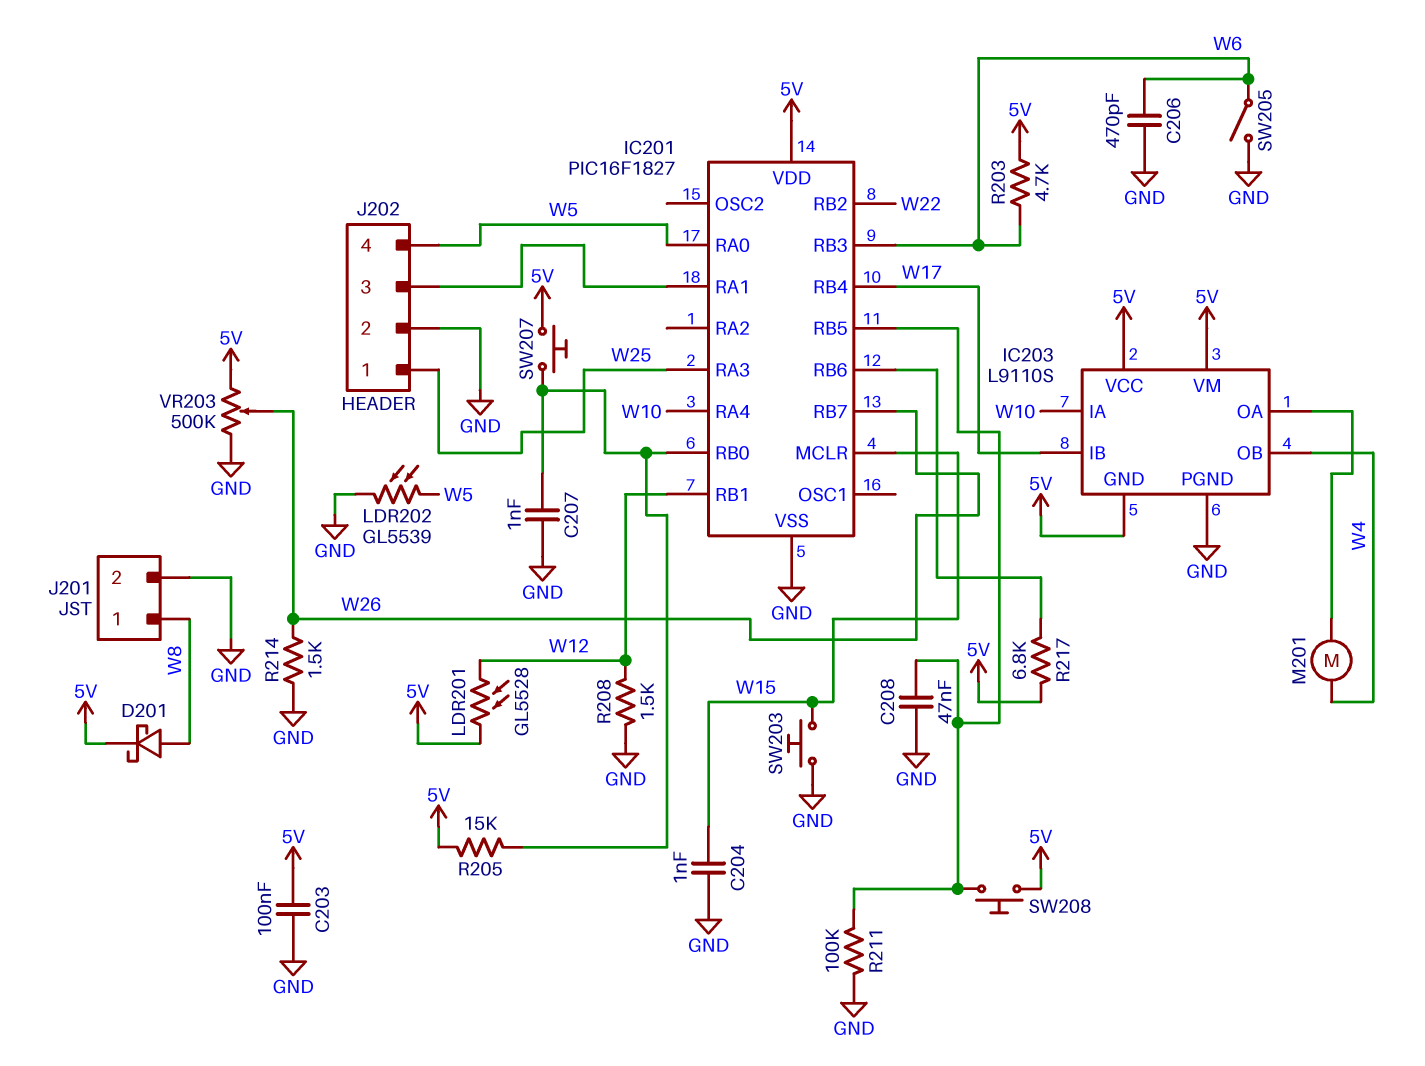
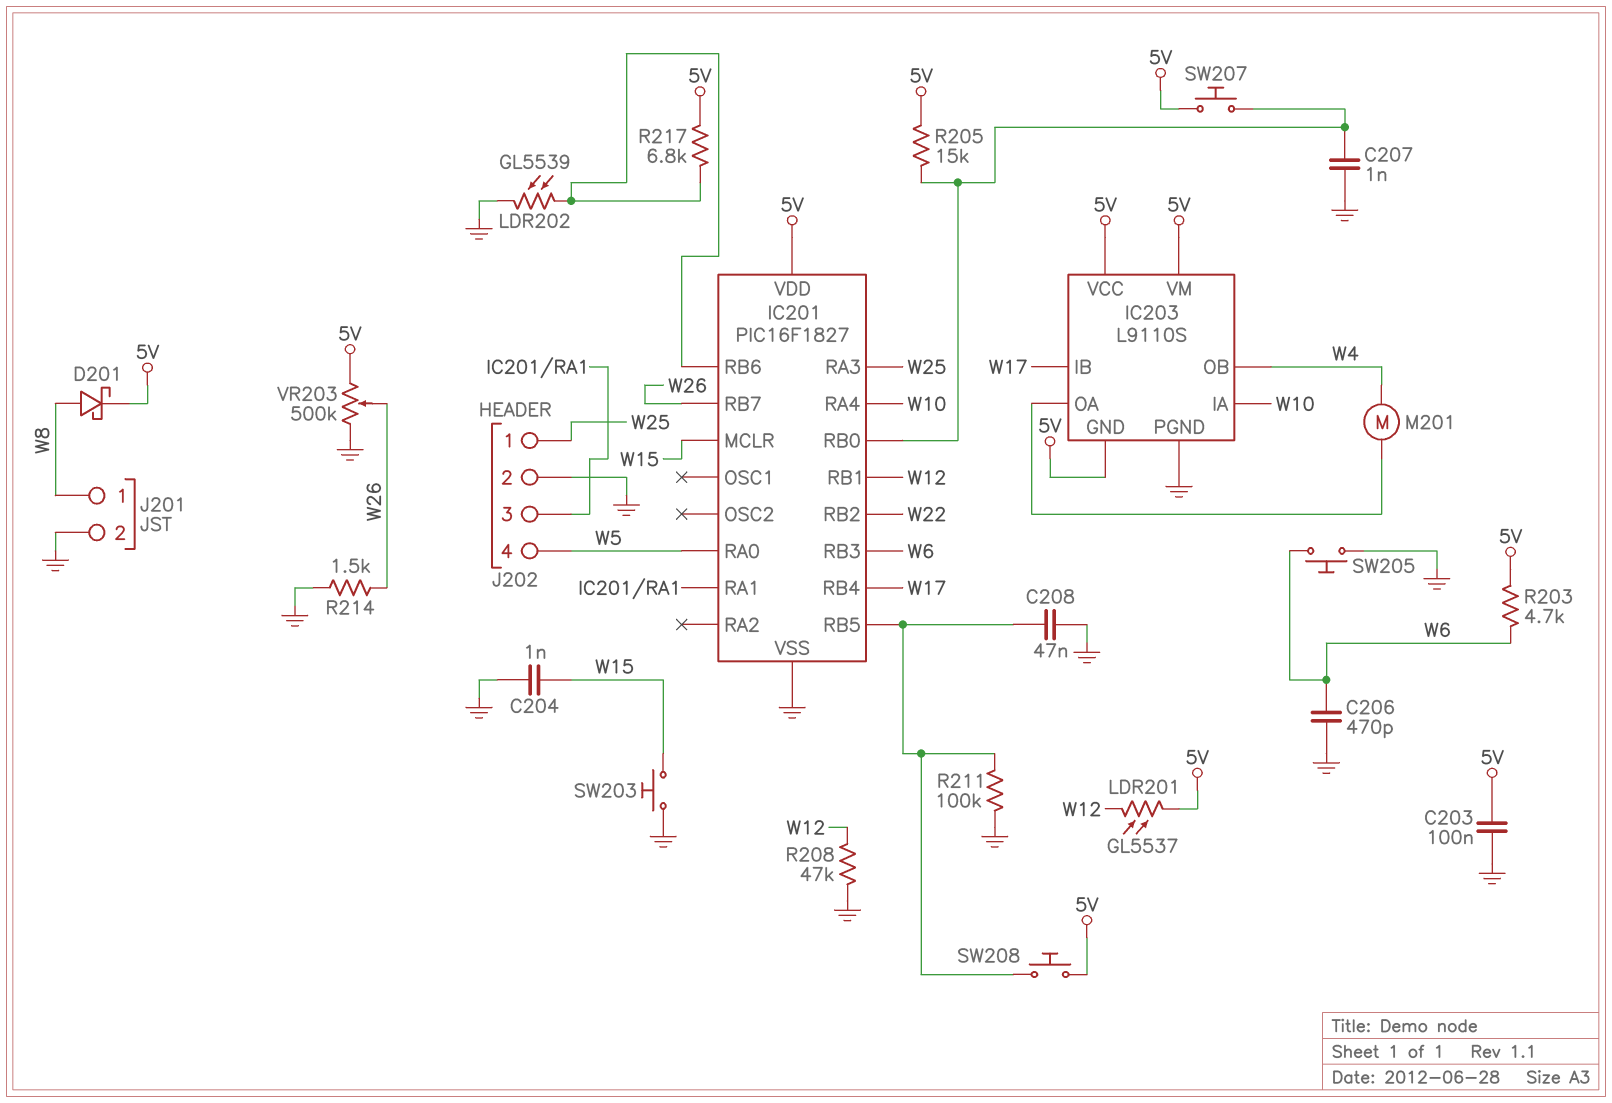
LDR201: GL5528 (5V, W12) -> GL5537 (5V, W12)
LDR202: GL5539 (GND, W5) -> GL5539 (GND, IC201/RB6)
R208: 1.5k (GND, W12) -> 47k (GND, W12)
SW205: switch (GND, W6) -> button (GND, W6)

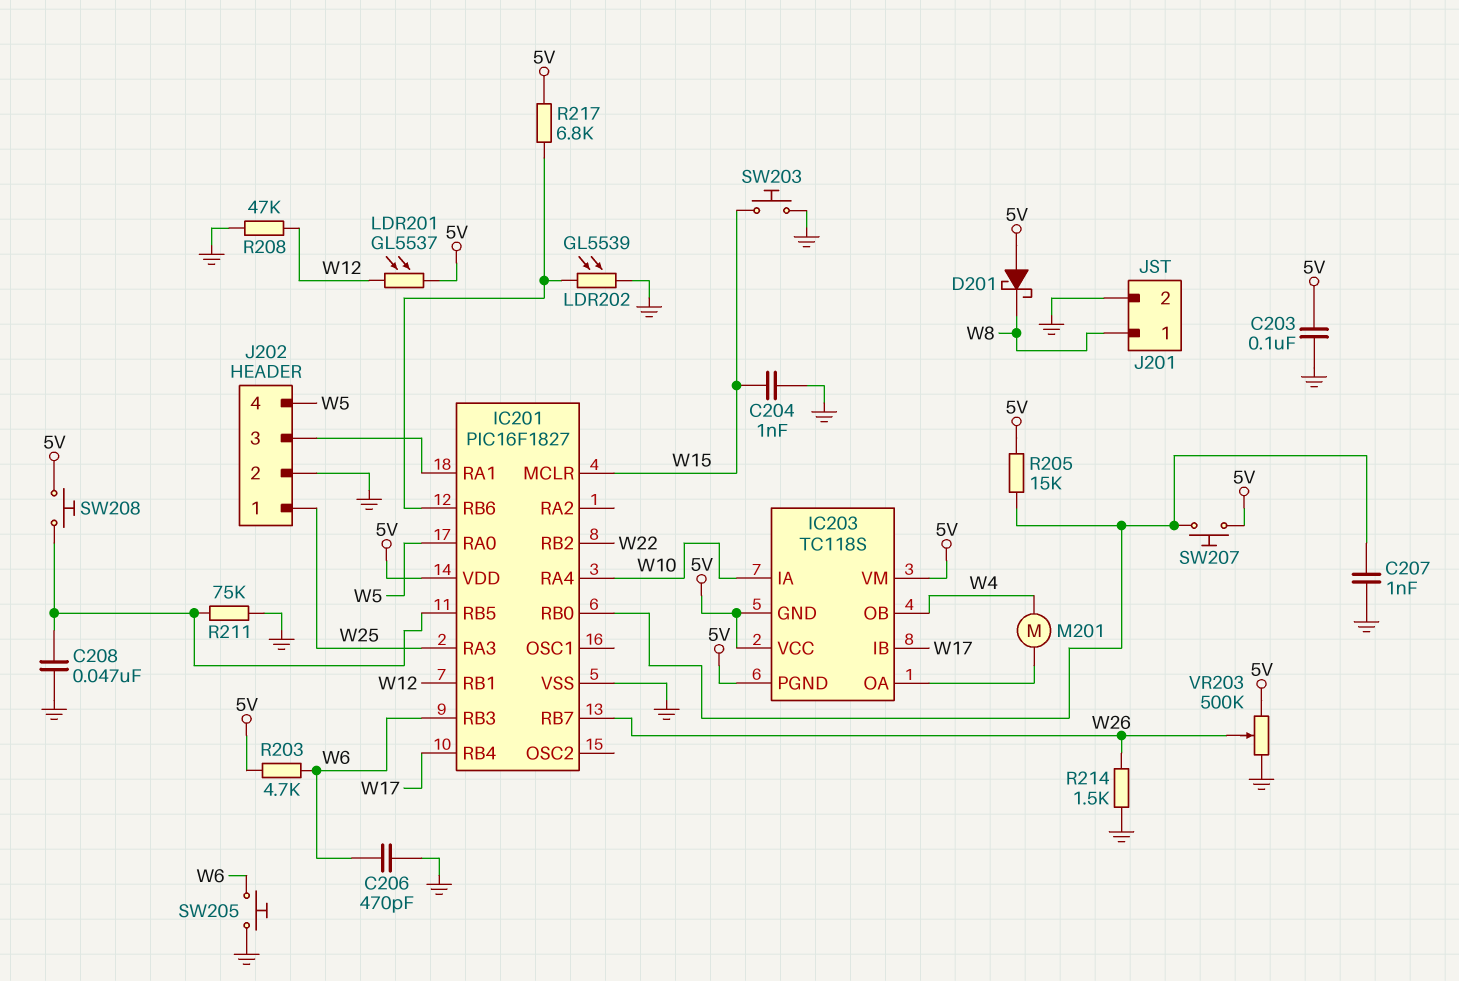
D201: schottky (A W8, K 5V) -> schottky (A 5V, K W8)
IC203: L9110S -> TC118S
IC203 pin PGND: GND -> 5V
R211: 100k (GND, IC201/RB5) -> 75k (GND, IC201/RB5)

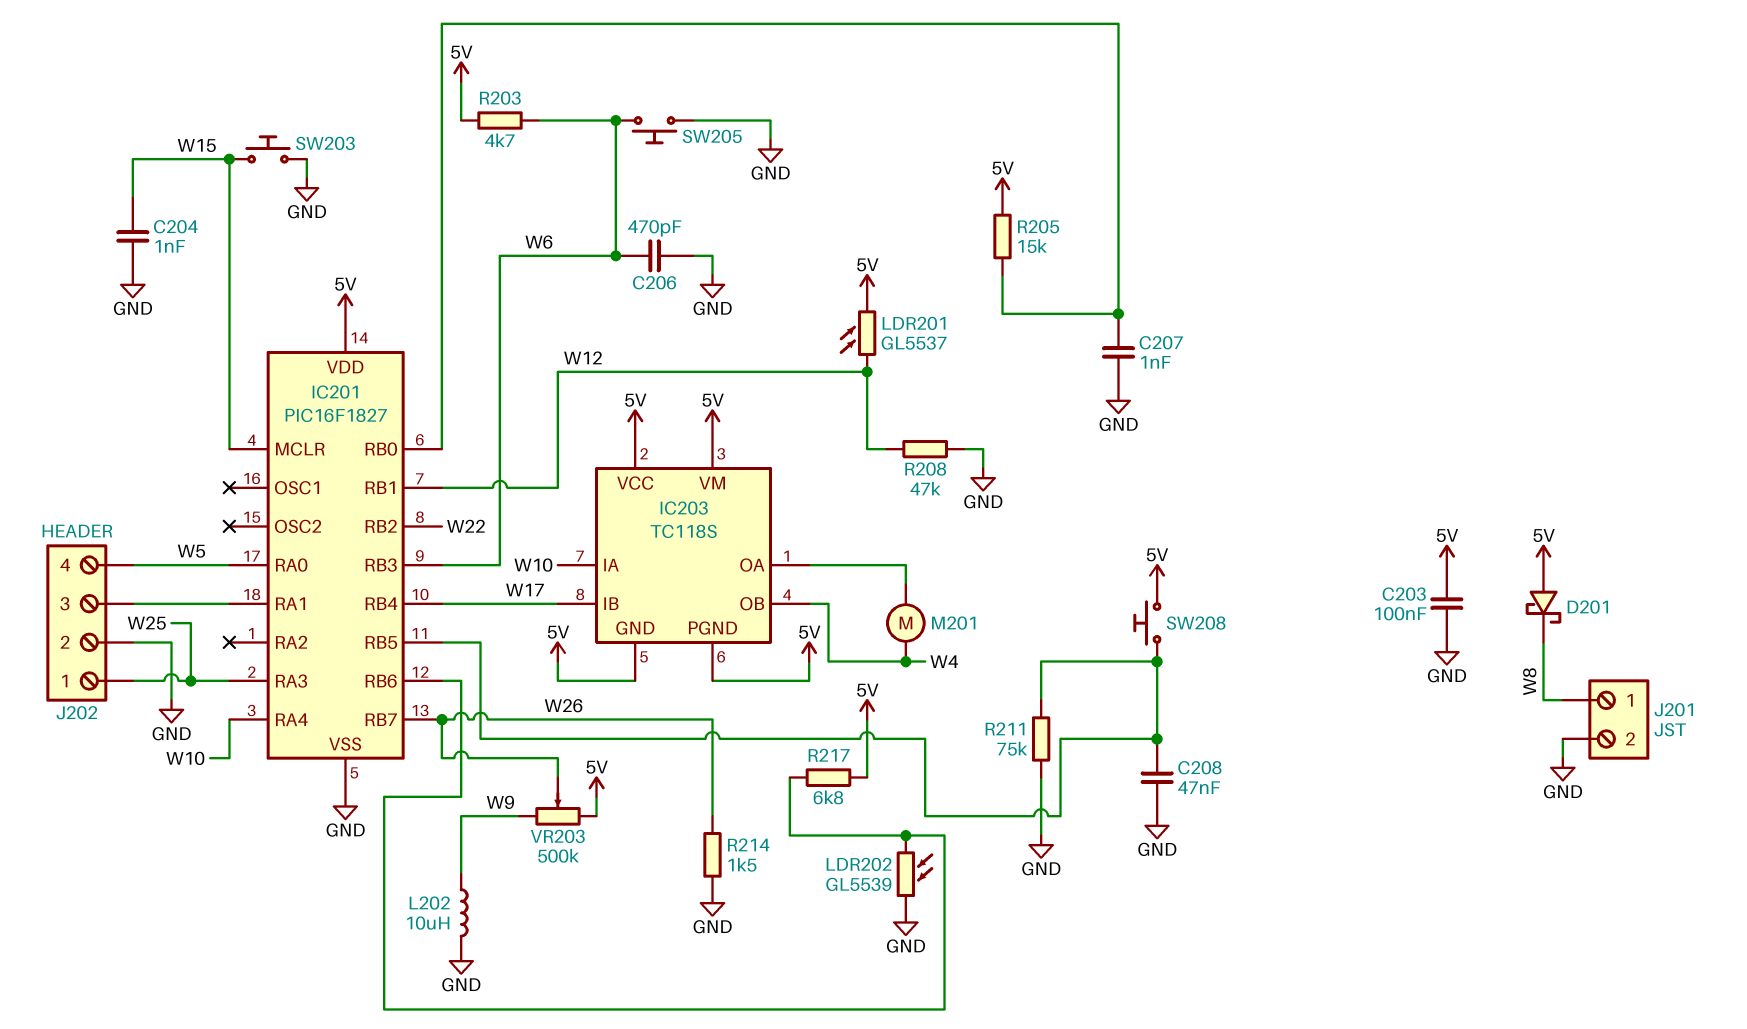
L202: none -> 10uH (GND, W9)
SW207: button (5V, IC201/RB0) -> none
VR203: 500k (5V, GND, wiper W26) -> 500k (5V, W9, wiper W26)

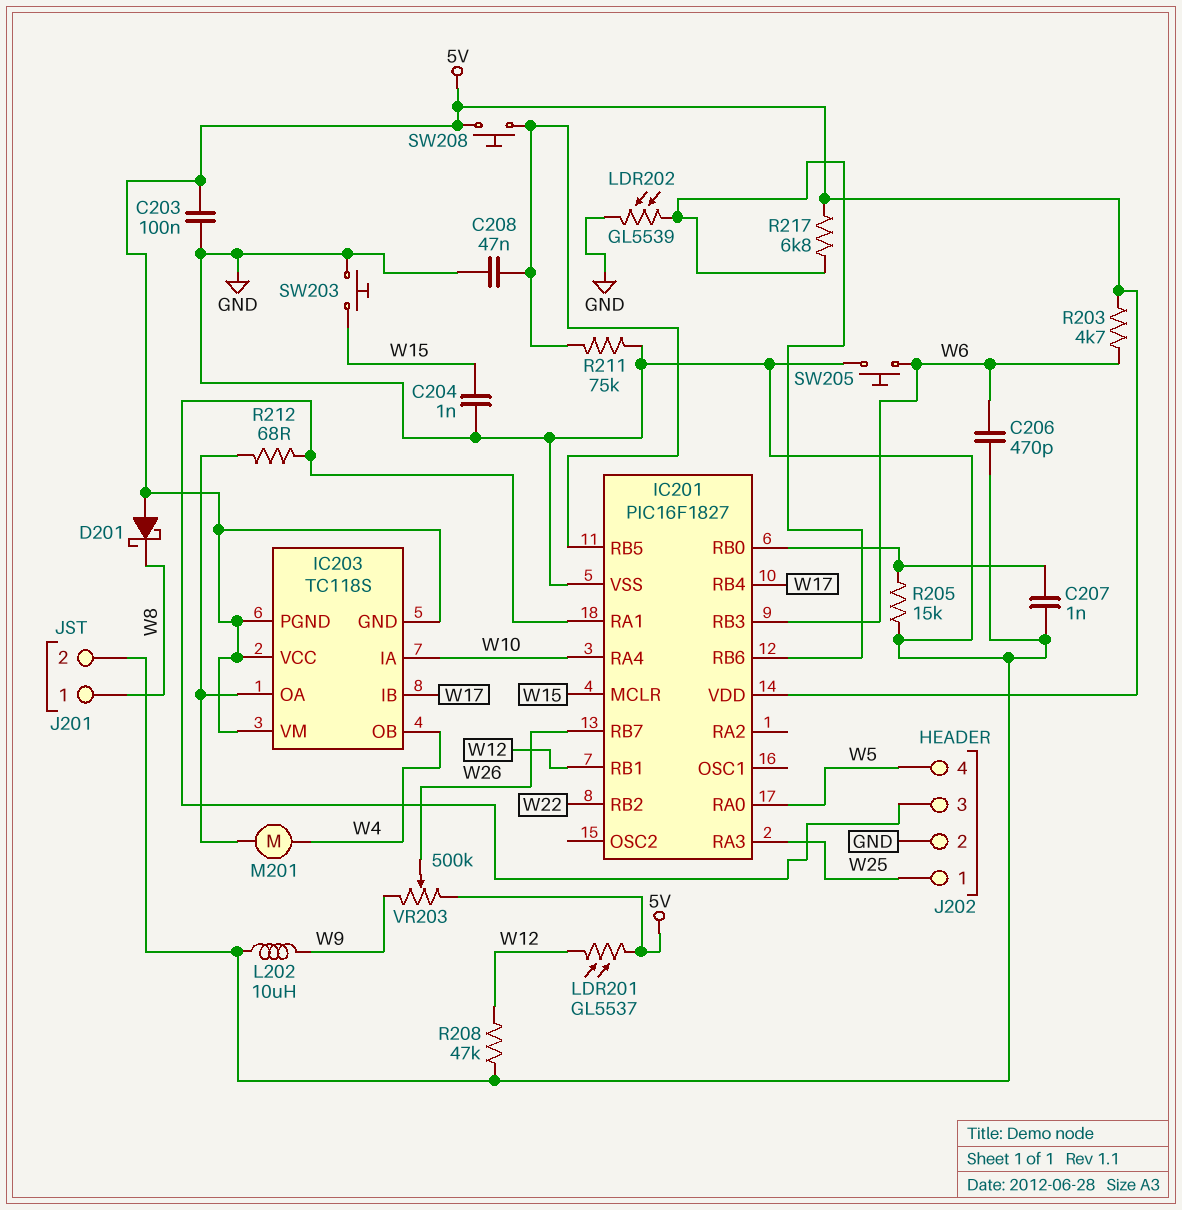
R205: 15k (5V, IC201/RB0) -> 15k (GND, IC201/RB0)
R212: none -> 68 (IC201/RA1, IC203/OA)
R214: 1.5k (GND, W26) -> none

